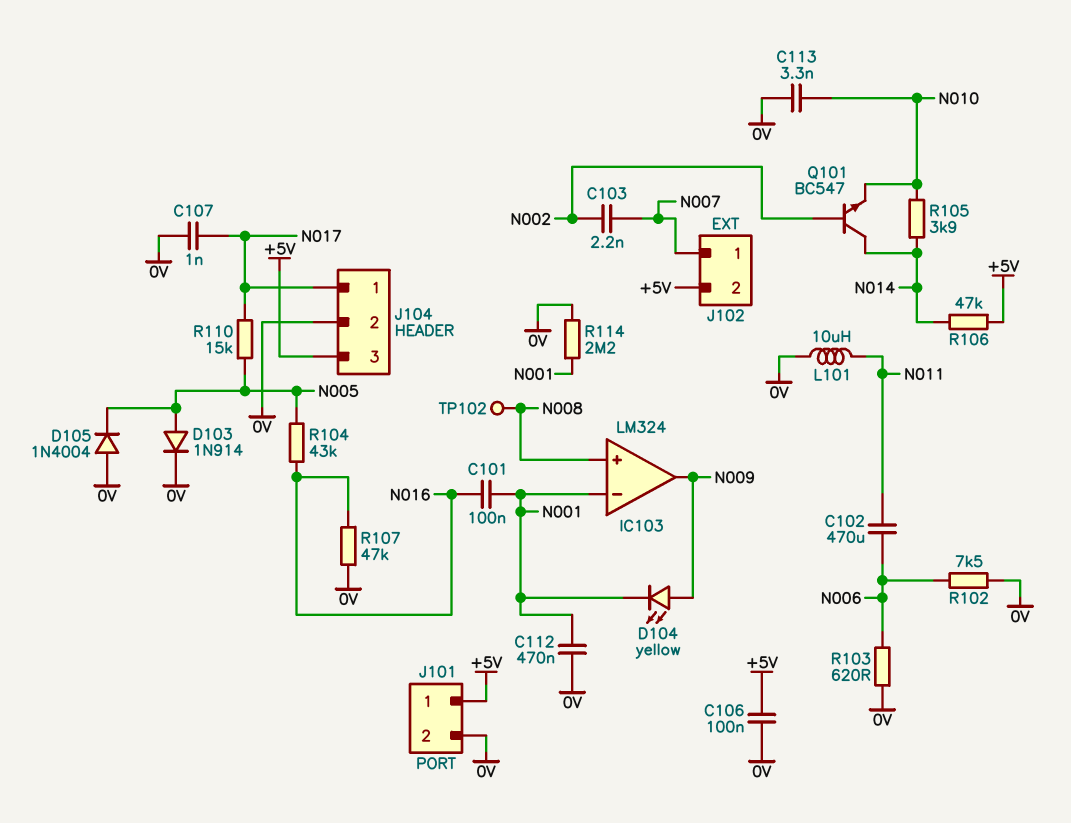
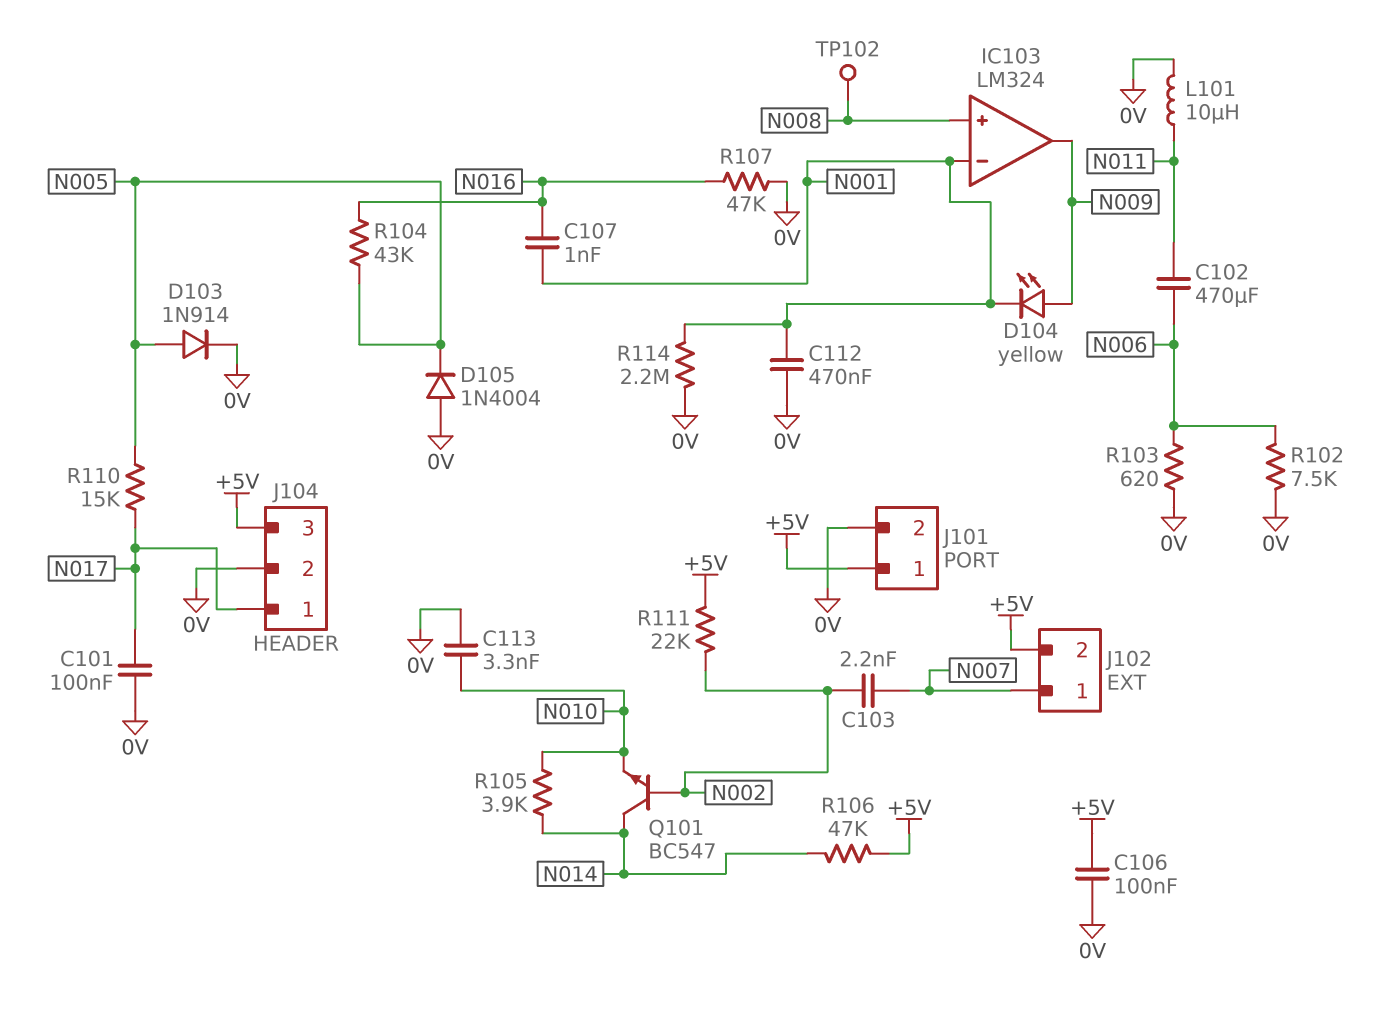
C101: 100nF (N001, N016) -> 100nF (0V, N017)
C107: 1nF (0V, N017) -> 1nF (N001, N016)
R111: none -> 22k (+5V, N002)

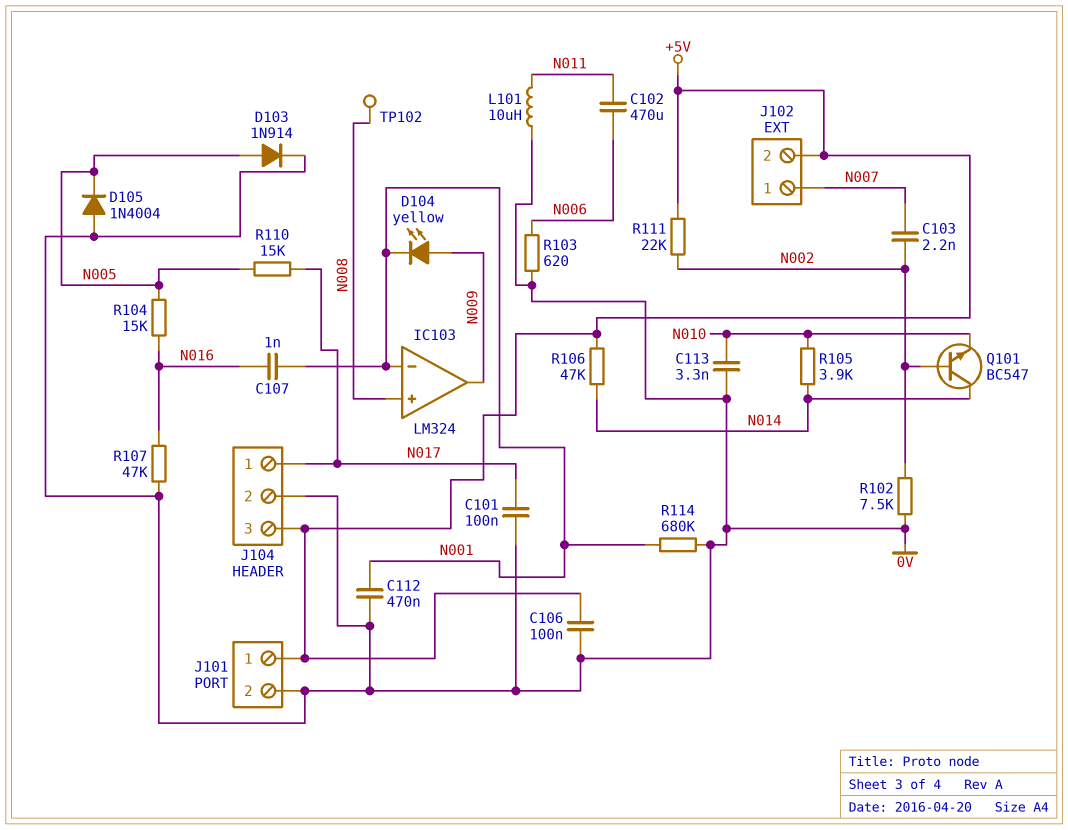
R102: 7.5k (0V, N006) -> 7.5k (0V, N002)
R104: 43k (N005, N016) -> 15k (N005, N016)
R114: 2.2M (0V, N001) -> 680k (0V, N001)

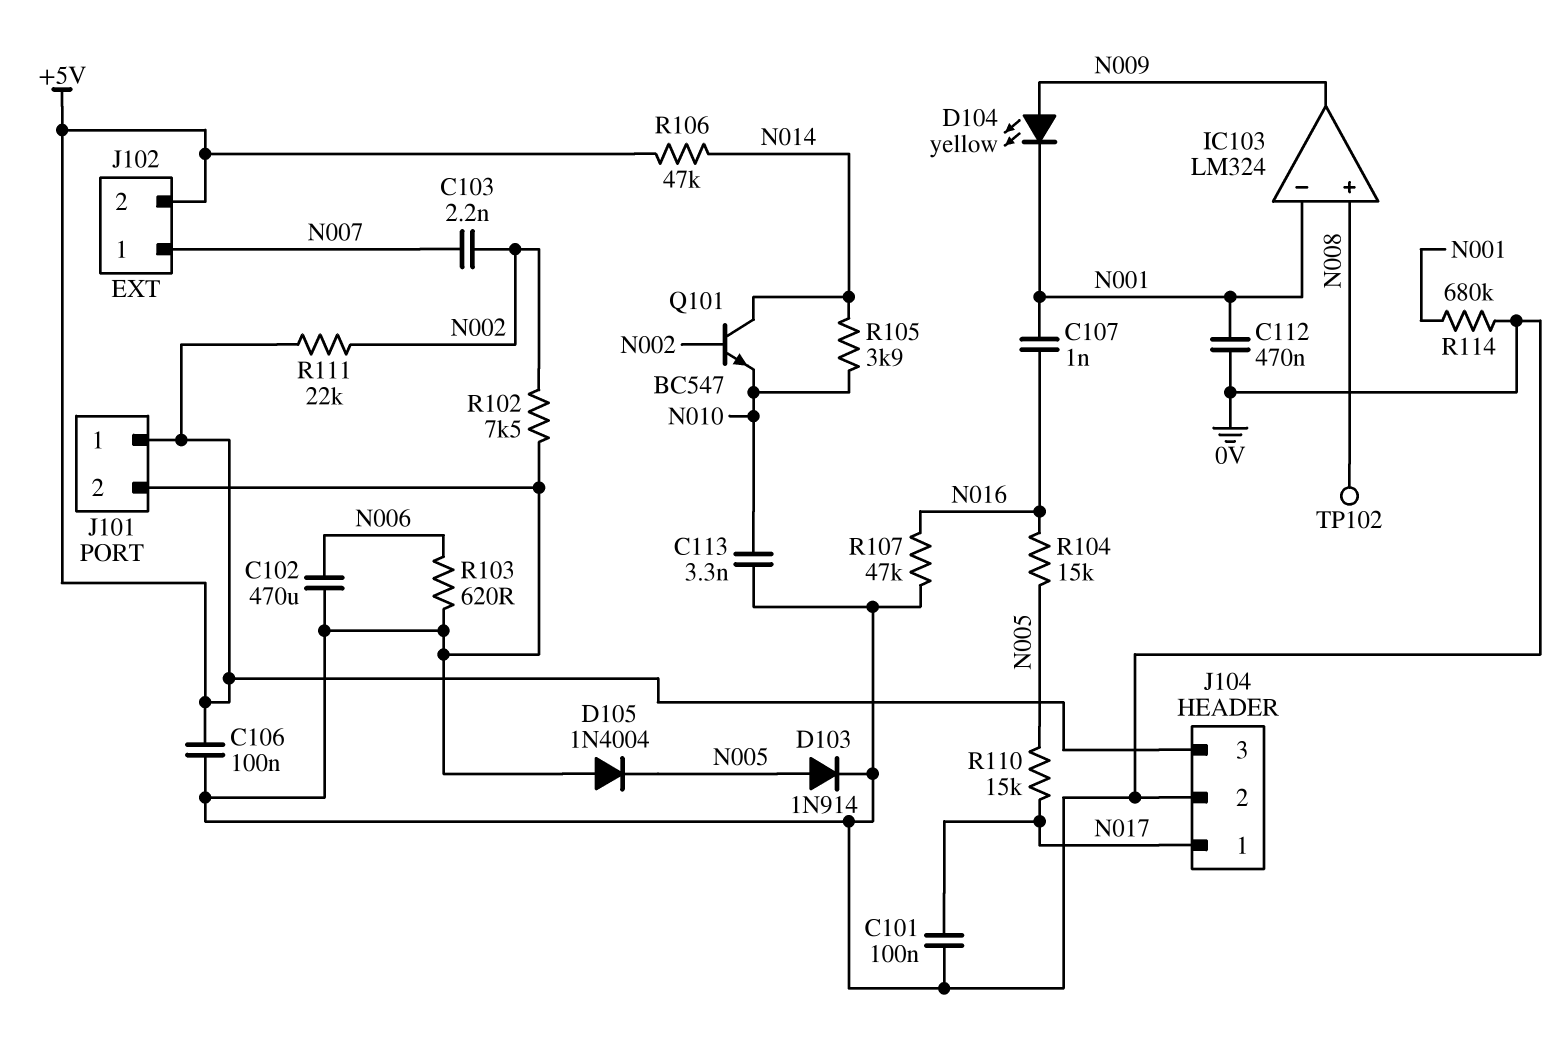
C102: 470uF (N006, N011) -> 470uF (0V, N006)
L101: 10uH (0V, N011) -> none

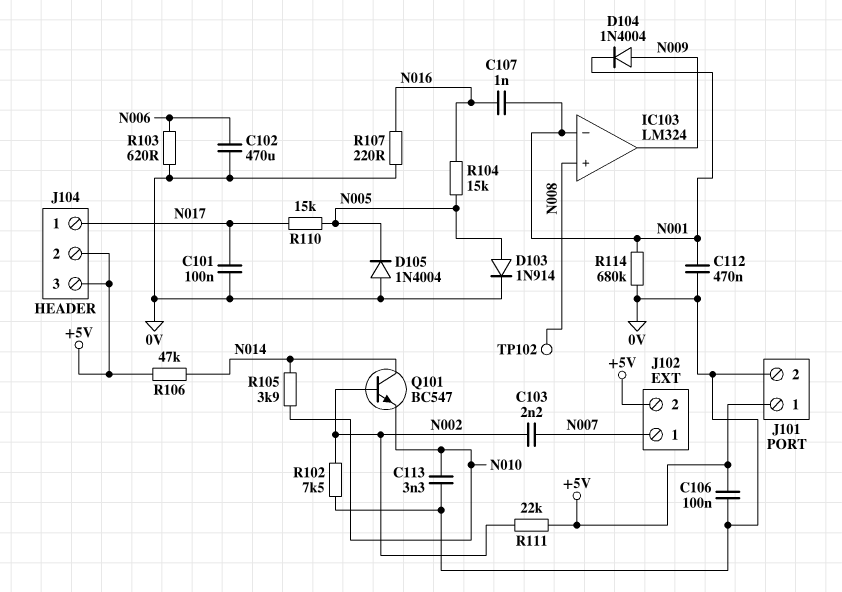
D104: LED yellow (A N009, K N001) -> diode 1N4004 (A N009, K N001)
J104 pin 2: 0V -> +5V
R107: 47k (0V, N016) -> 220 (0V, N016)

